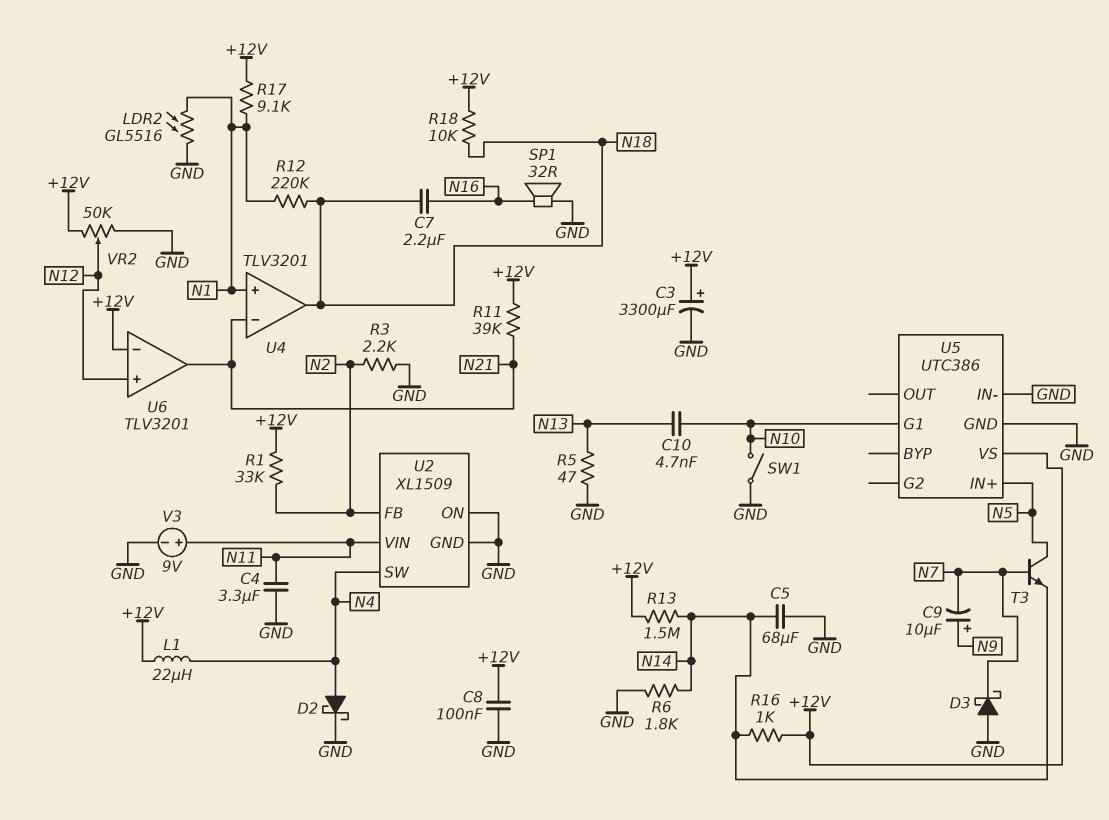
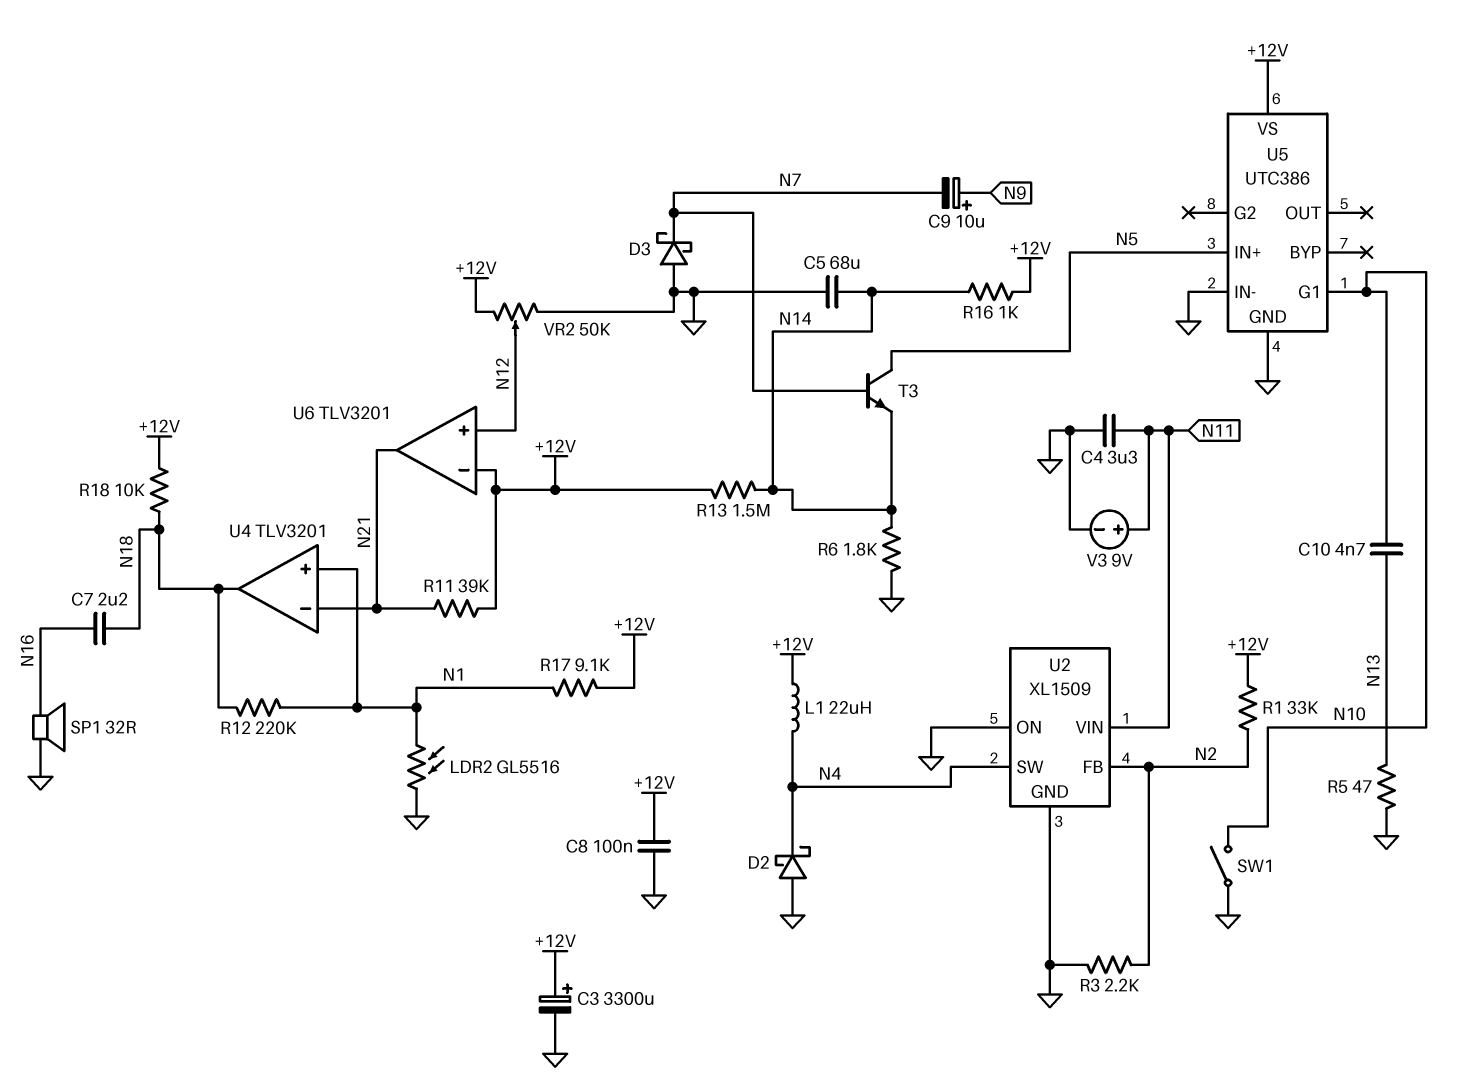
D2: schottky (A N4, K GND) -> schottky (A GND, K N4)

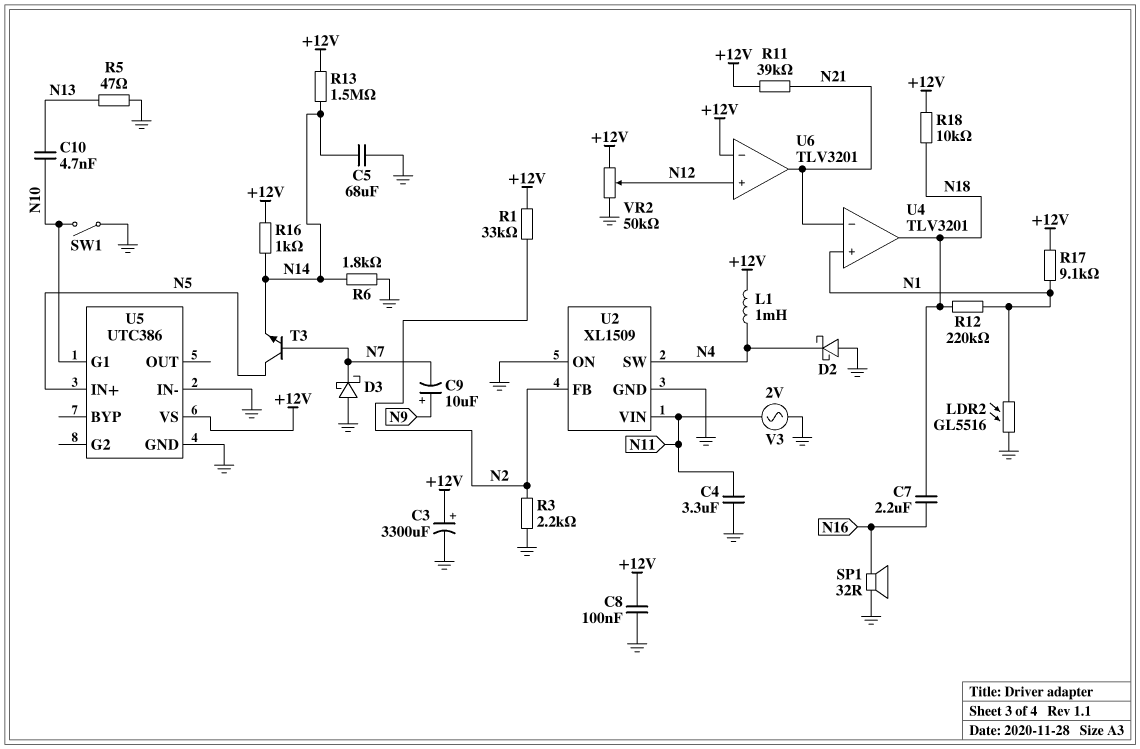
L1: 22uH (+12V, N4) -> 1mH (+12V, N4)
V3: 9V (plus N11, minus GND) -> AC 2V (GND, N11)

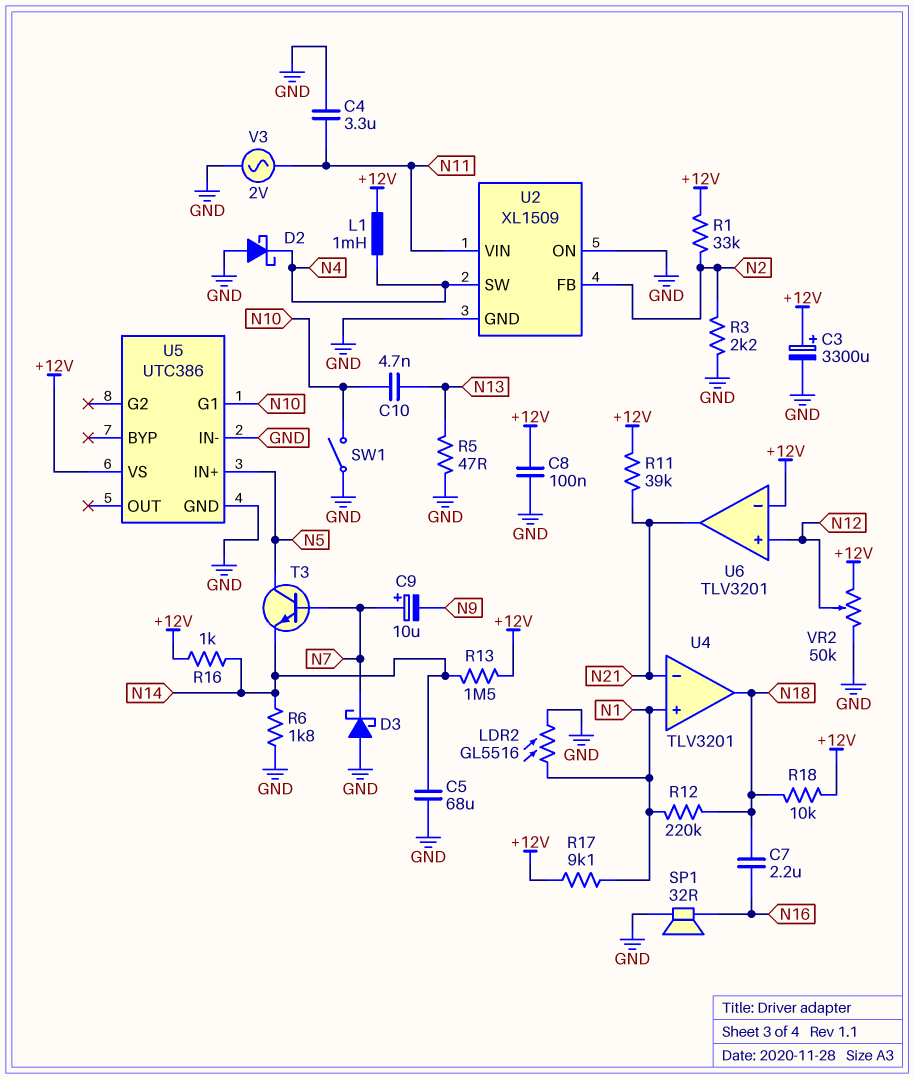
C9: 10uF (plus N9, minus N7) -> 10uF (plus N7, minus N9)

